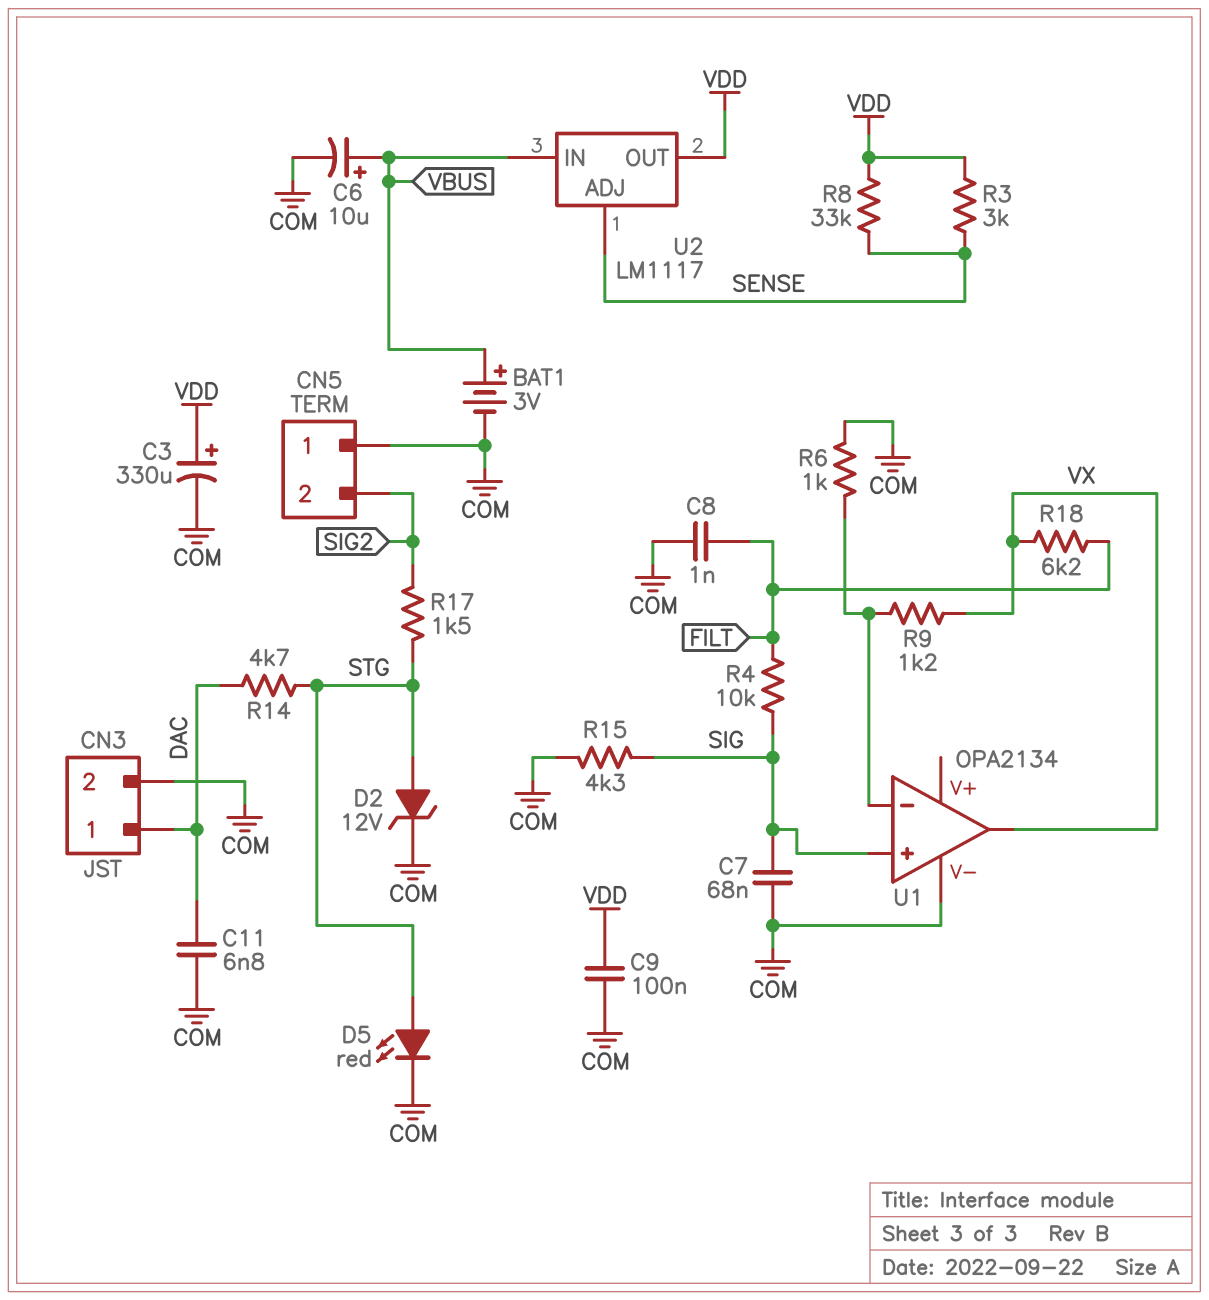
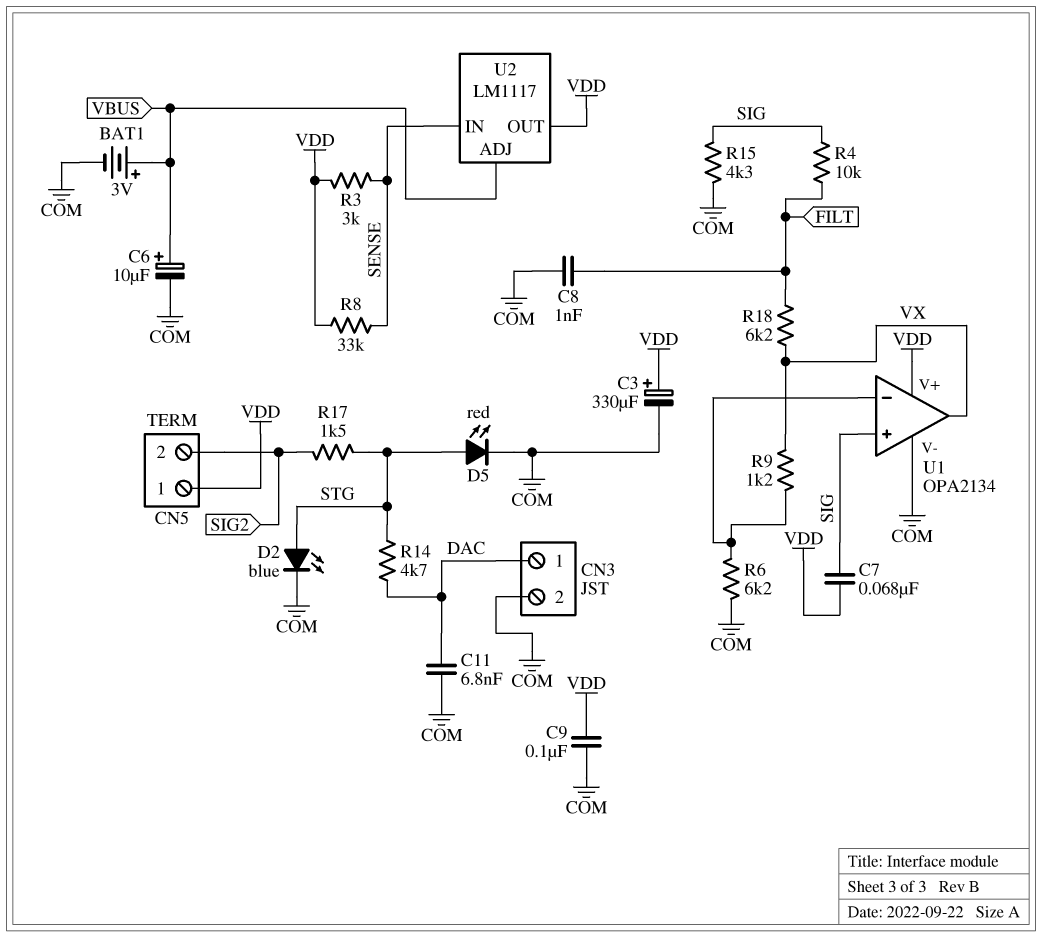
C7: 68nF (COM, SIG) -> 68nF (SIG, VDD)
CN5 pin 1: COM -> VDD
D2: zener 12V (A STG, K COM) -> LED blue (A STG, K COM)
R6: 1k (COM, U1/in-) -> 6.2k (COM, U1/in-)
U1 pin V+: none -> VDD
U2 pin ADJ: SENSE -> VBUS
U2 pin IN: VBUS -> SENSE

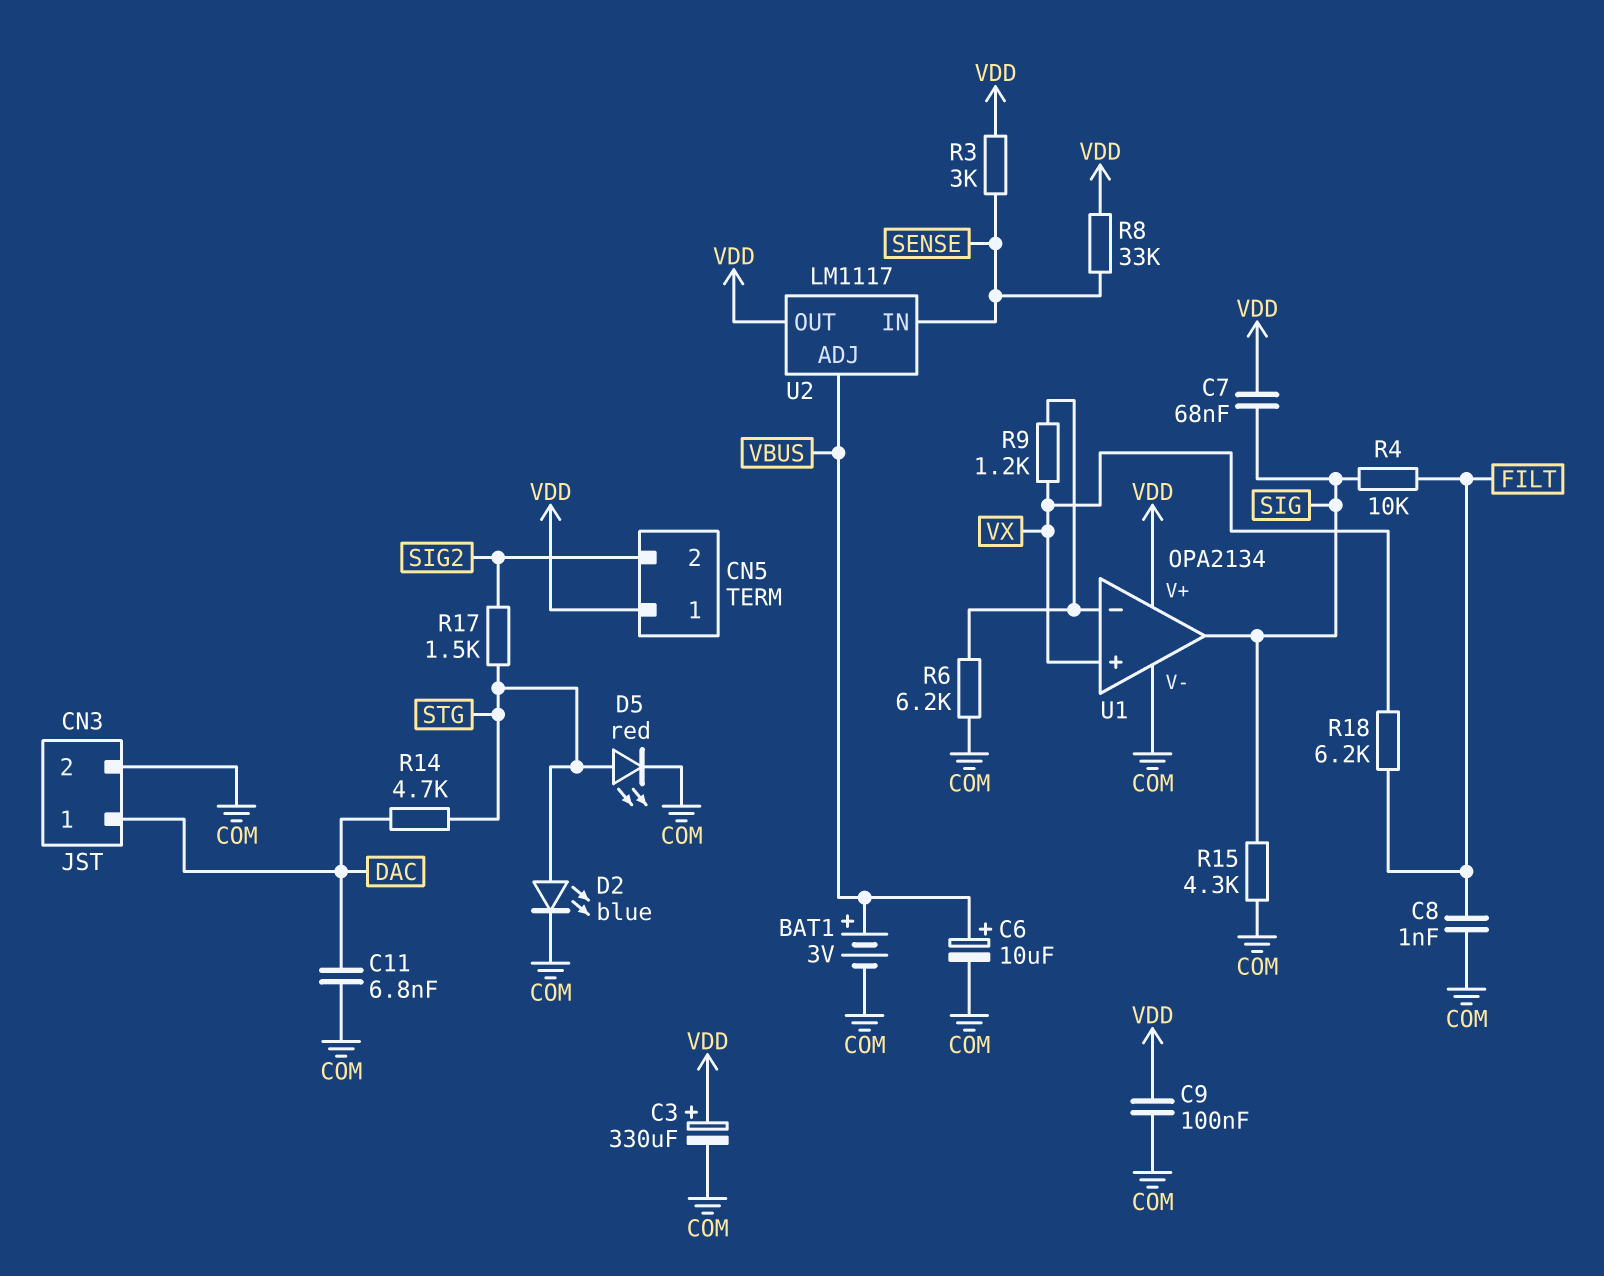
U1 pin in+: SIG -> VX
U1 pin out: VX -> SIG

